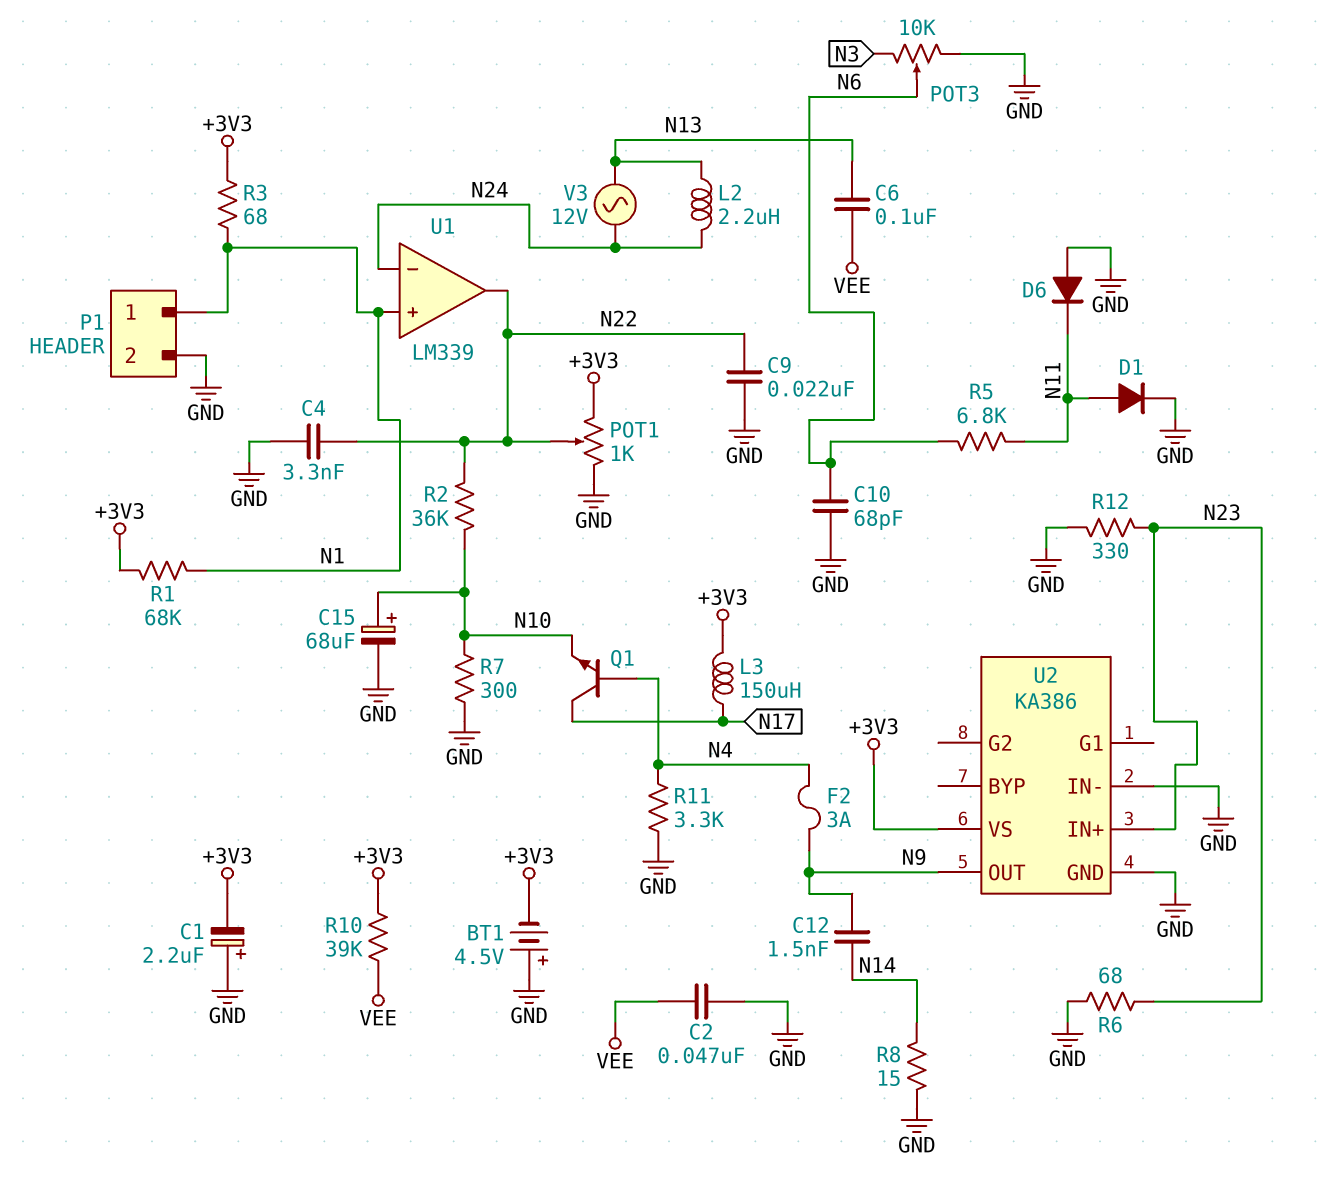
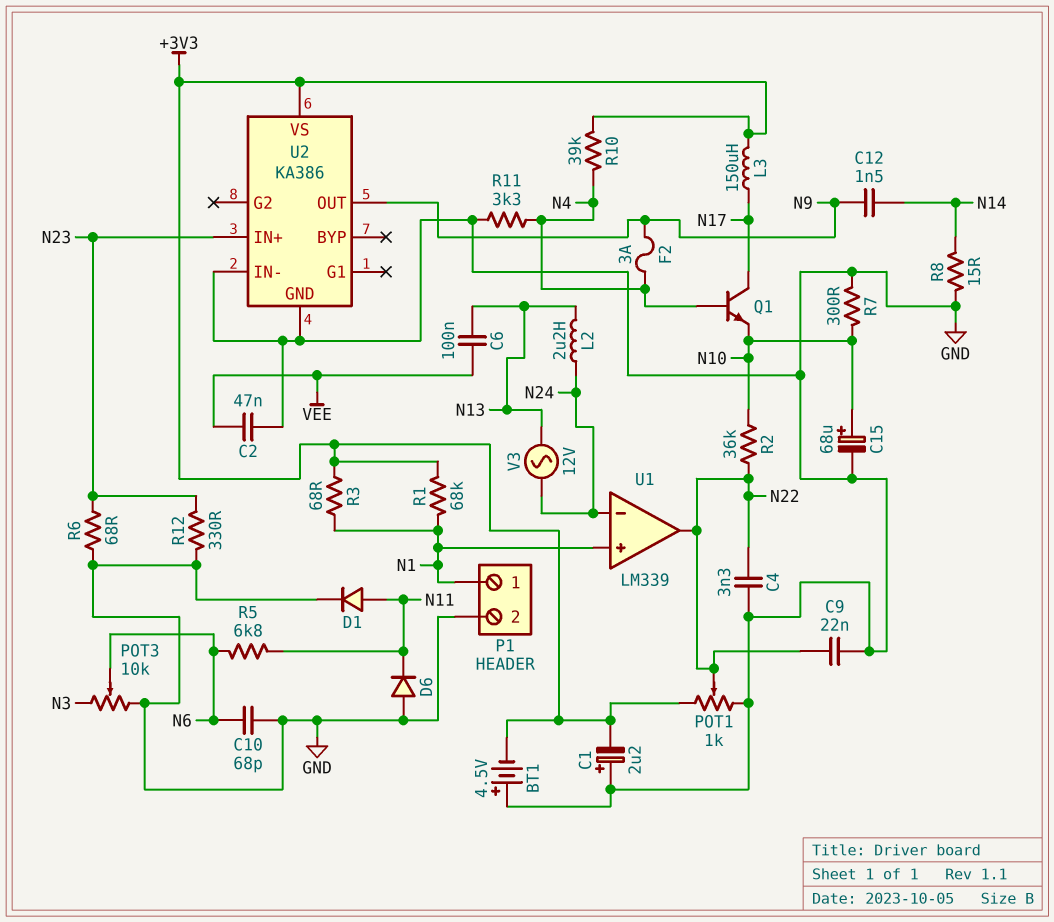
R10: 39k (+3V3, VEE) -> 39k (+3V3, N4)

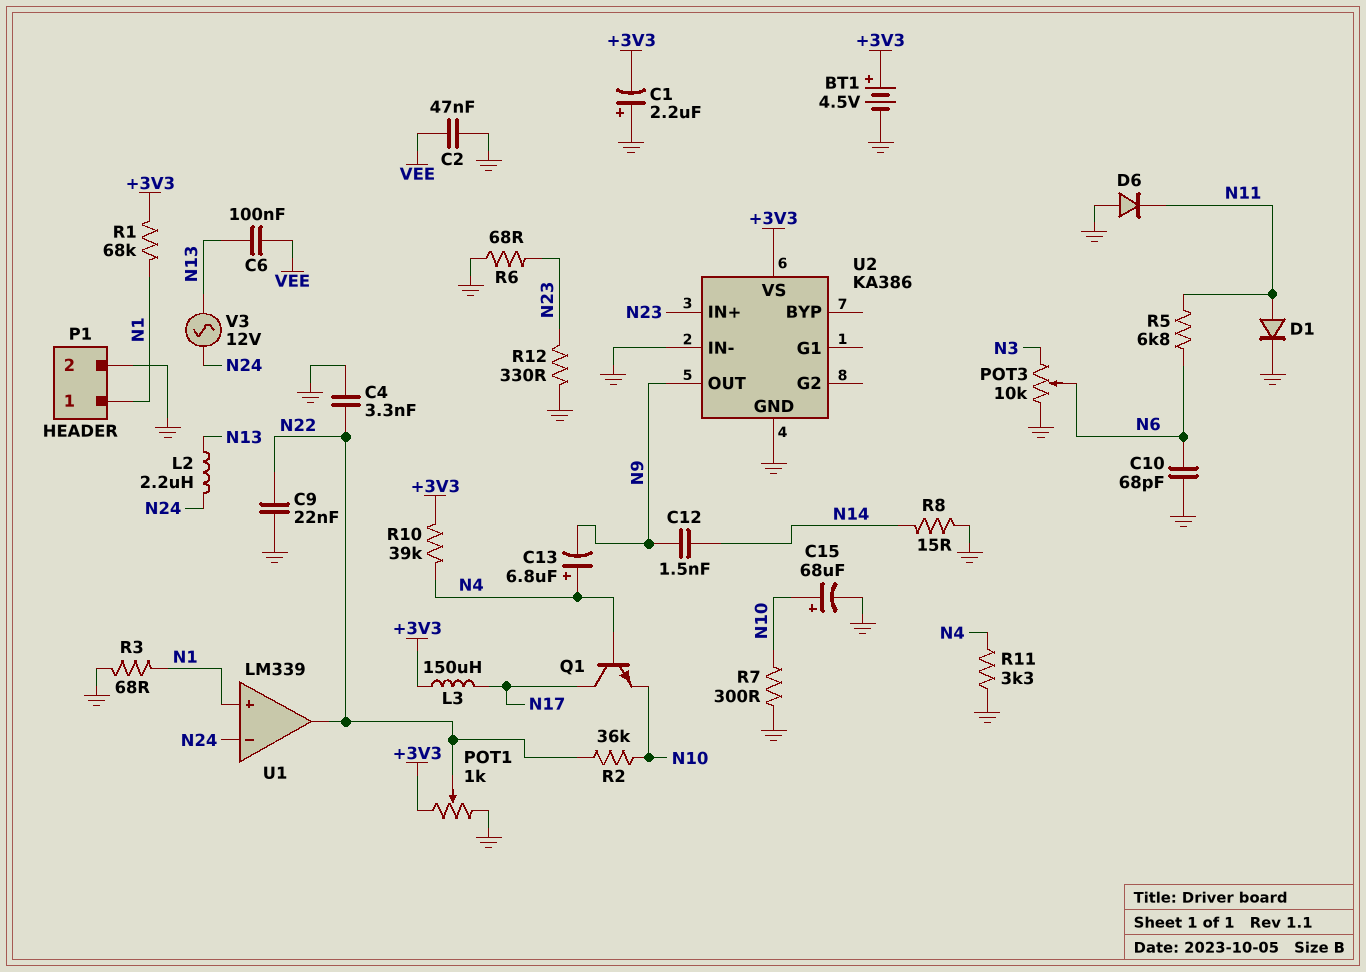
BT1: 4.5V (plus GND, minus +3V3) -> 4.5V (plus +3V3, minus GND)
C13: none -> 6.8uF (plus N4, minus N9)
F2: 3A (N4, N9) -> none
R3: 68 (+3V3, N1) -> 68 (GND, N1)

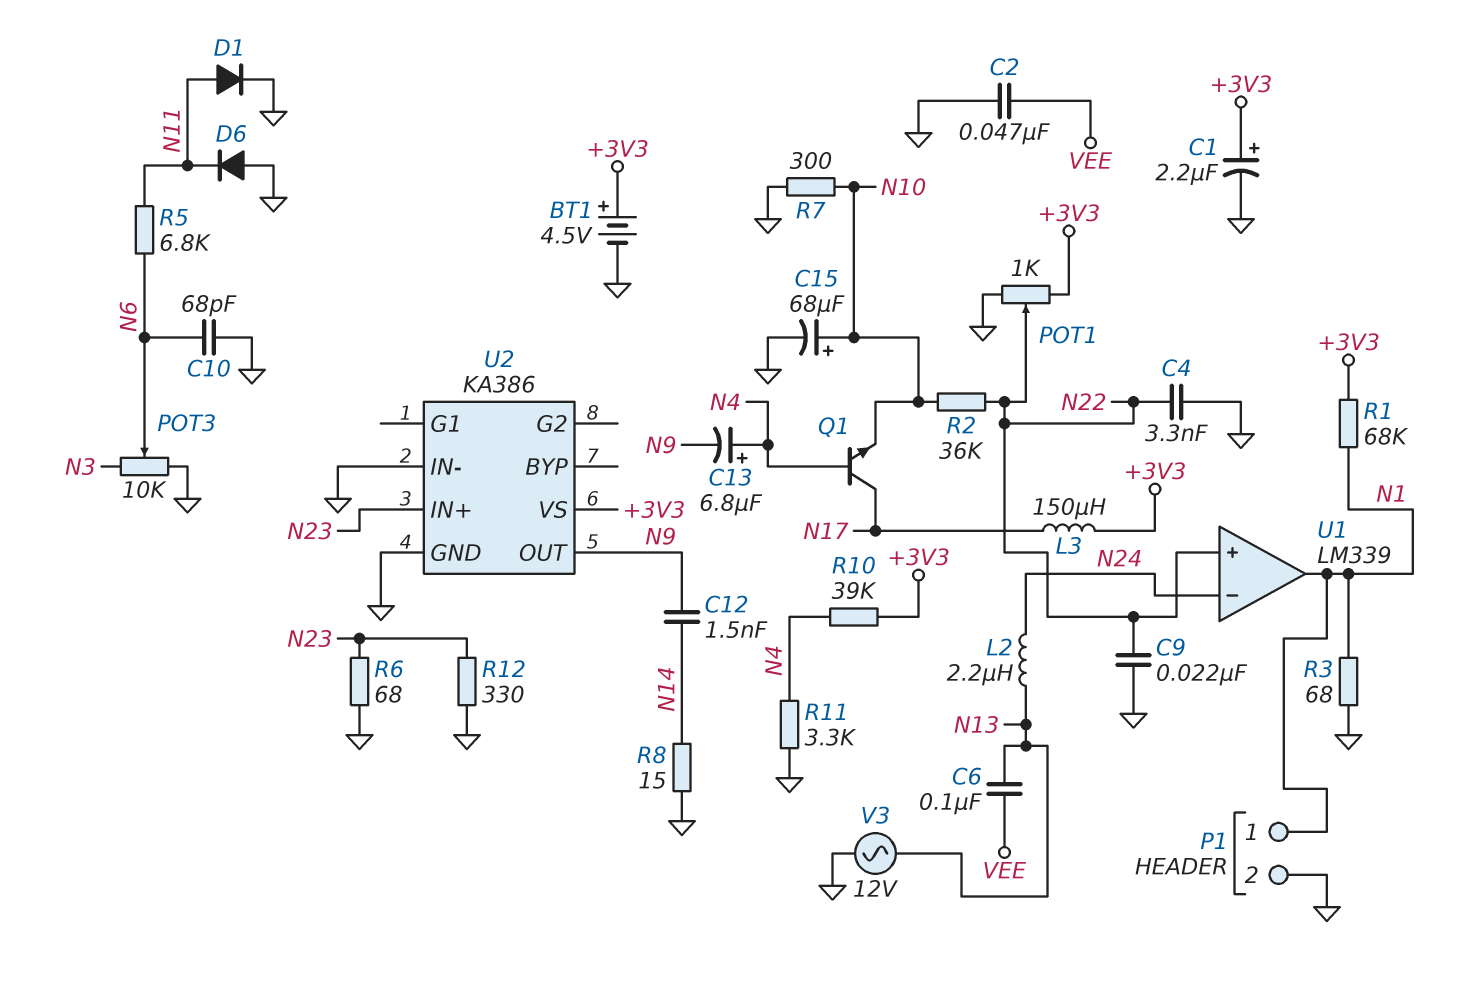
C1: 2.2uF (plus GND, minus +3V3) -> 2.2uF (plus +3V3, minus GND)
U1 pin in+: N1 -> N22
U1 pin out: N22 -> N1
V3: AC 12V (N13, N24) -> AC 12V (GND, N13)

